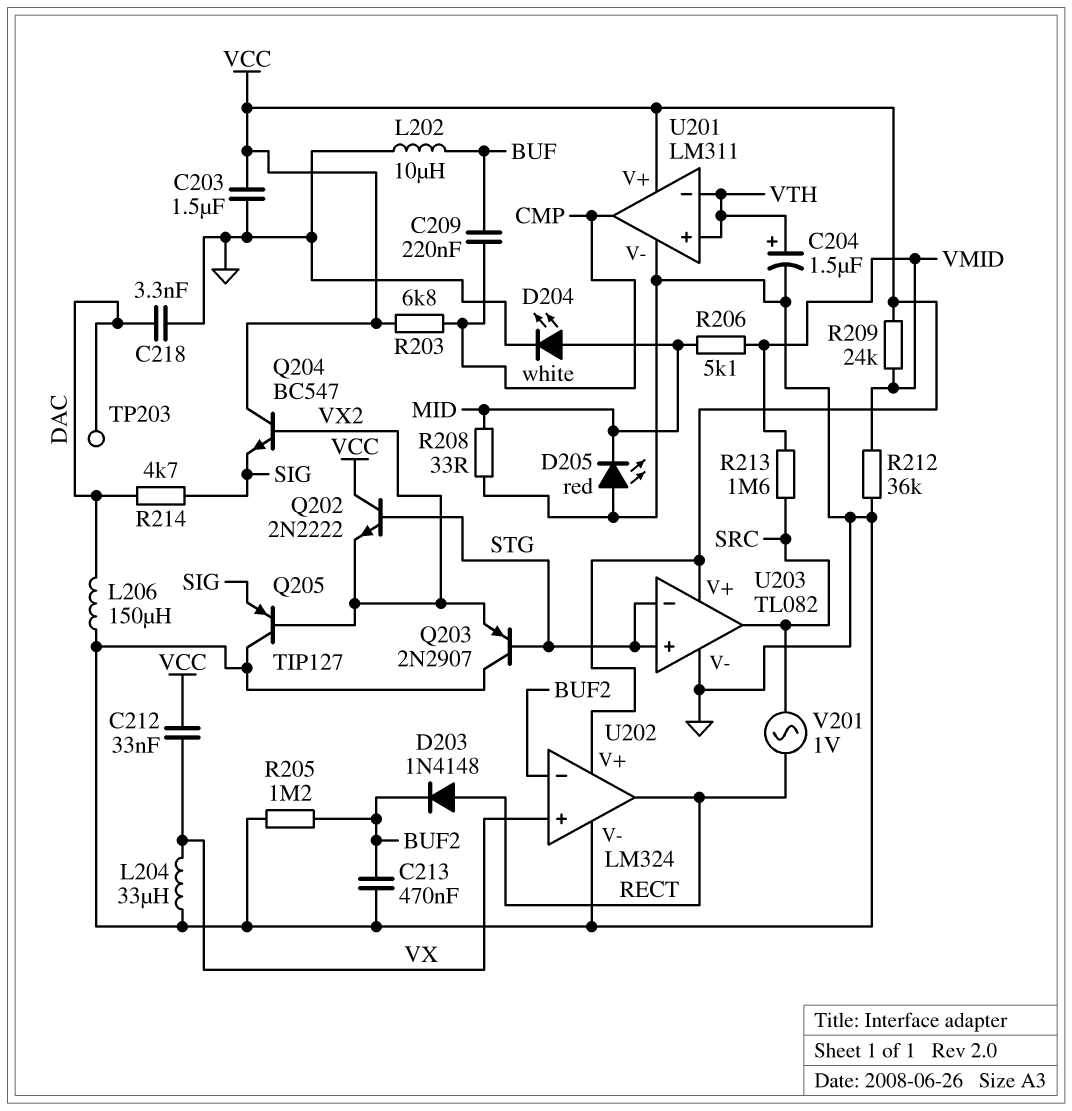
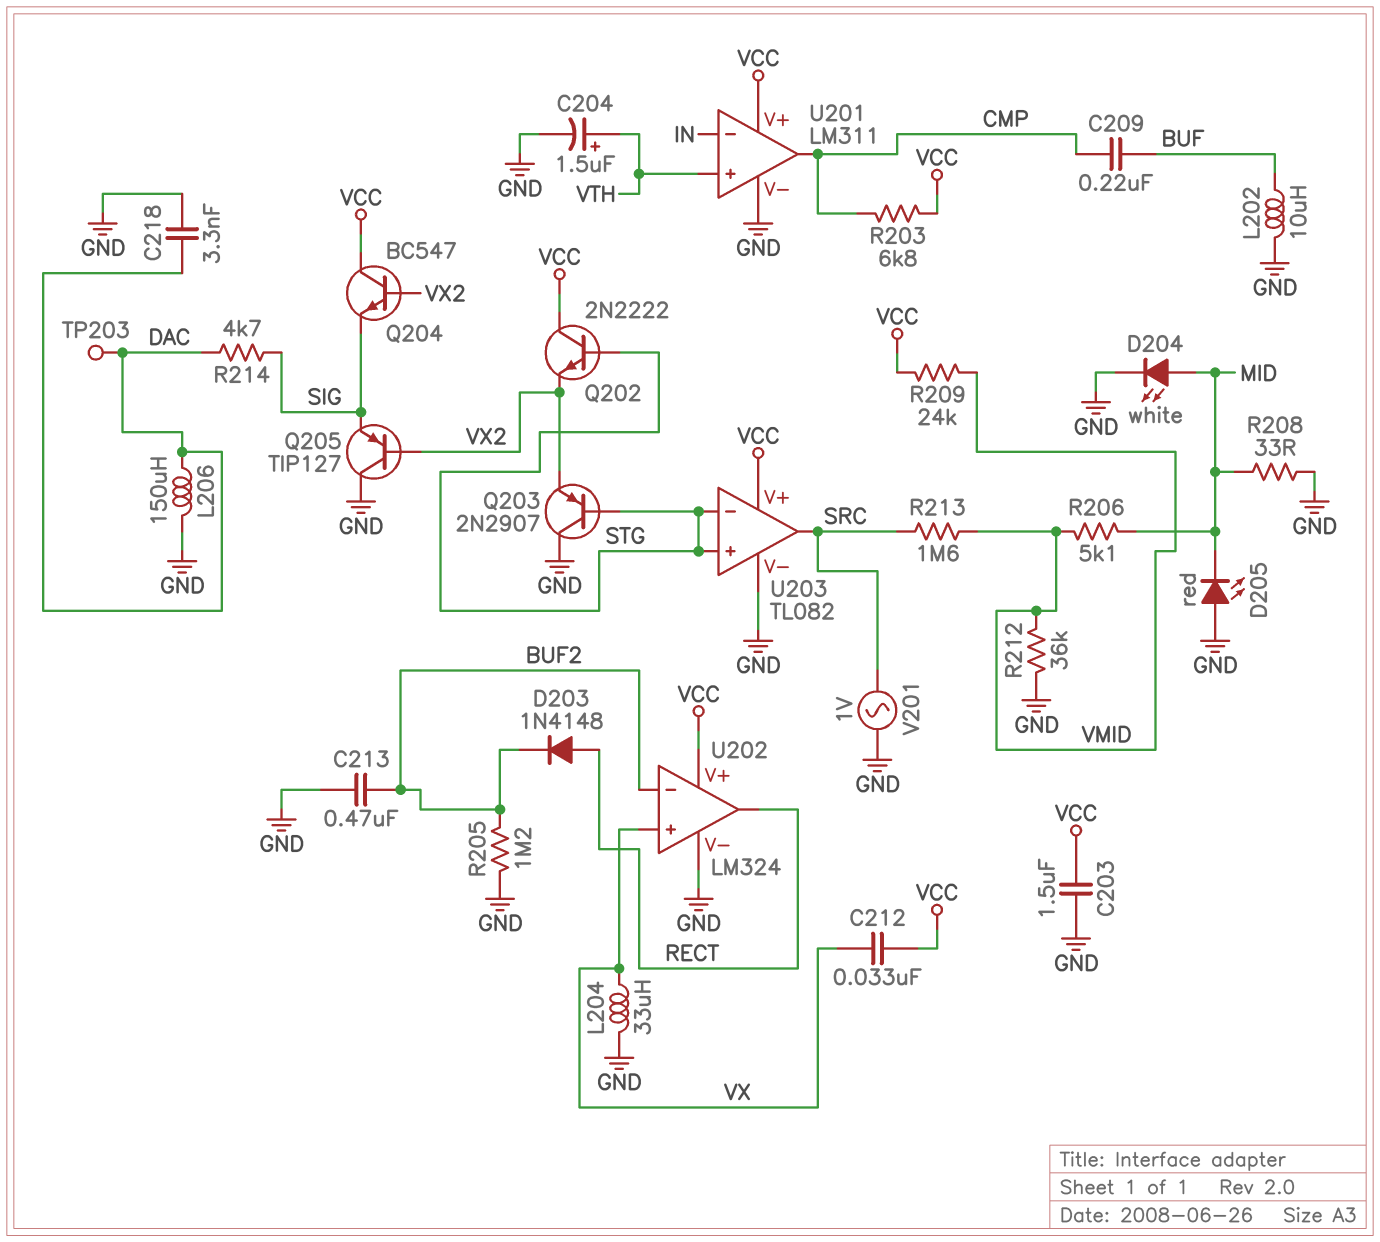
U201 pin in-: VTH -> IN
V201: AC 1V (RECT, SRC) -> AC 1V (GND, SRC)

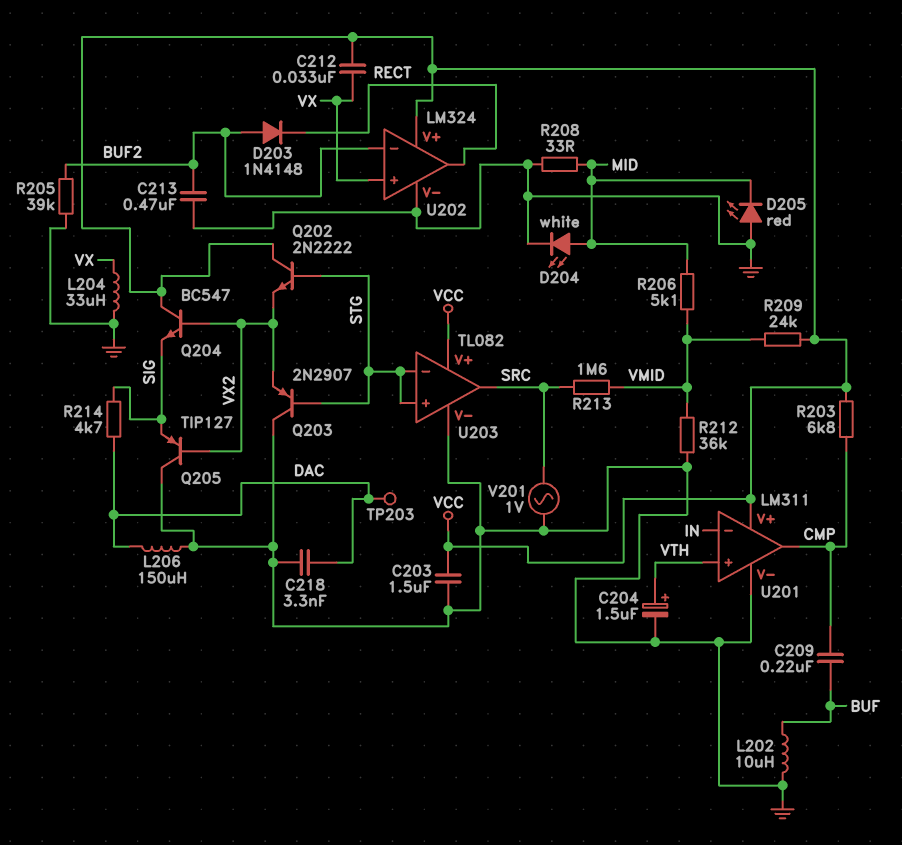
D203: diode 1N4148 (A RECT, K BUF2) -> diode 1N4148 (A BUF2, K RECT)
R205: 1.2M (BUF2, GND) -> 39k (BUF2, GND)

